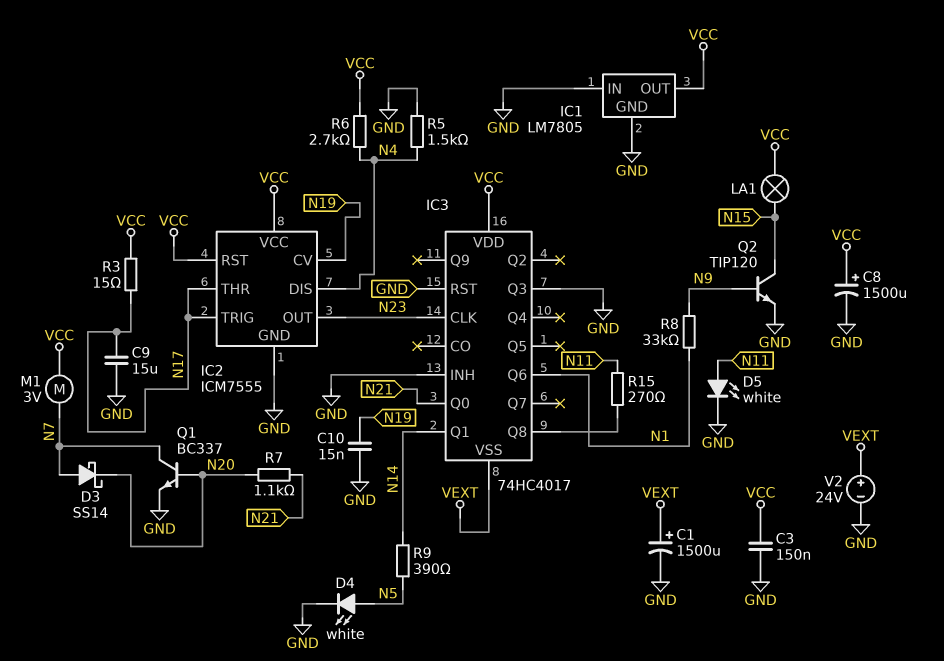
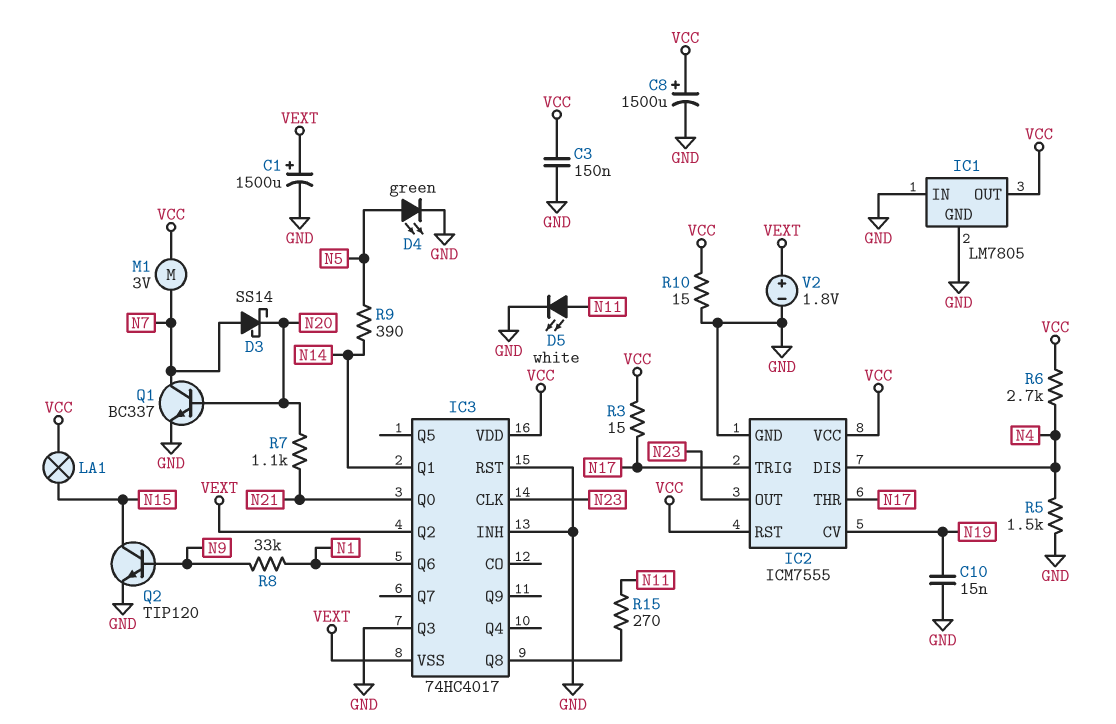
C9: 15uF (GND, N17) -> none
D4: LED white (A N5, K GND) -> LED green (A N5, K GND)
IC3 pin Q2: none -> VEXT
R10: none -> 15 (GND, VCC)
V2: 24V (plus VEXT, minus GND) -> 1.8V (plus VEXT, minus GND)

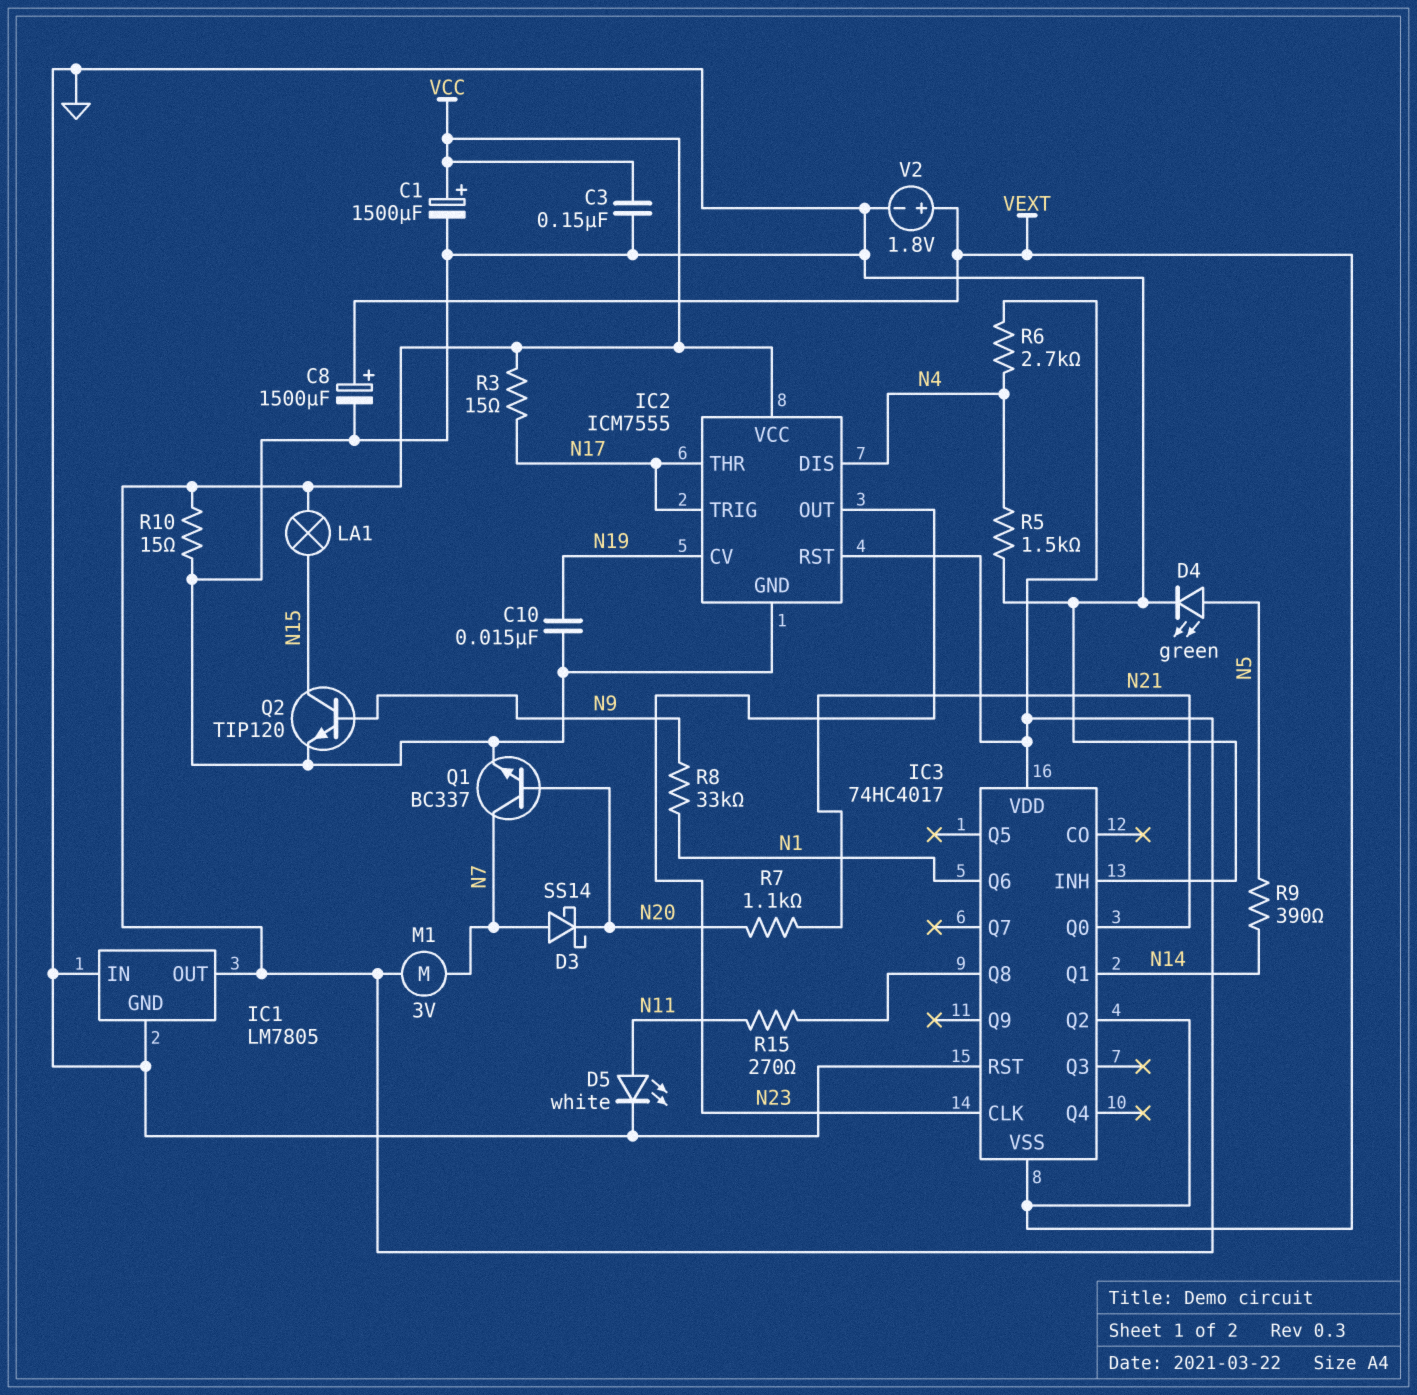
C1: 1500uF (plus VEXT, minus GND) -> 1500uF (plus VCC, minus GND)
C8: 1500uF (plus VCC, minus GND) -> 1500uF (plus VEXT, minus GND)
IC3 pin Q3: GND -> none

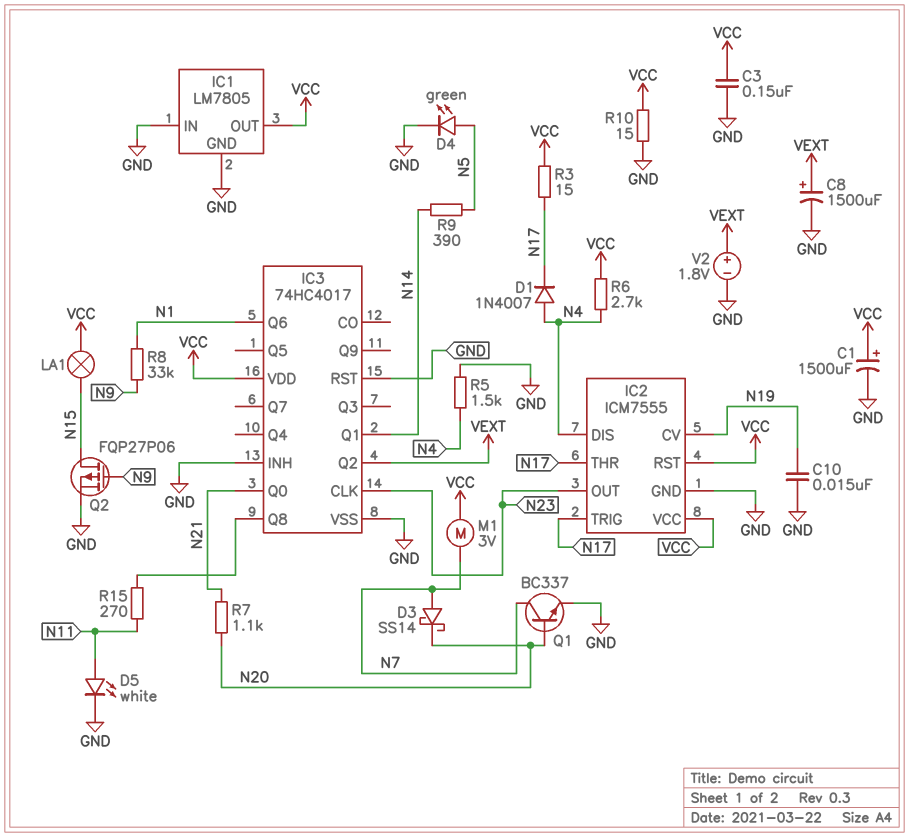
D1: none -> diode 1N4007 (A N4, K N17)
IC3 pin VSS: VEXT -> GND
Q2: NPN TIP120 (B N9, C N15, E GND) -> PMOS FQP27P06 (G N9, D N15, S GND)

